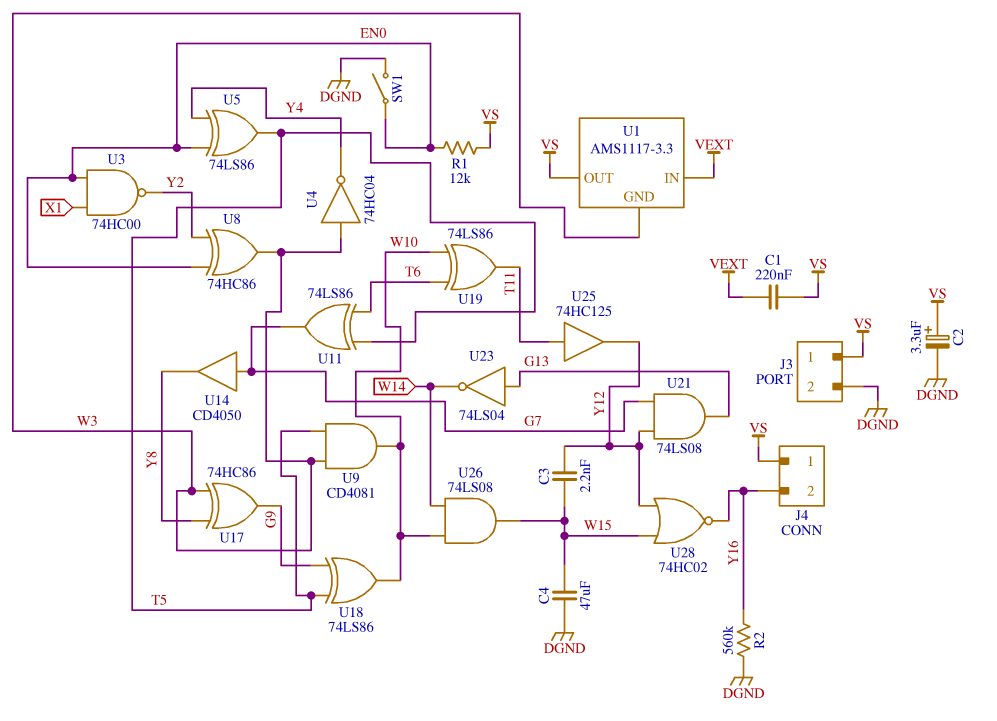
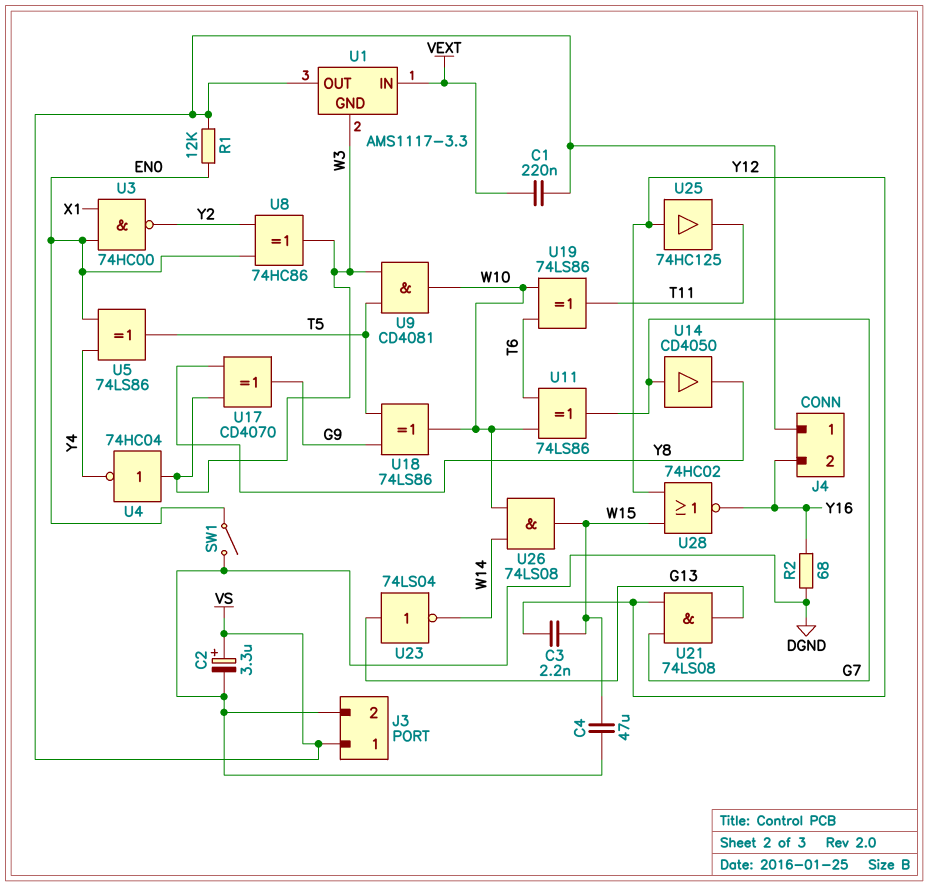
R2: 560k (DGND, Y16) -> 68 (DGND, Y16)
U11: XOR 74LS86 (in T5, in T6, out G7) -> XOR 74LS86 (in T6, in W10, out G7)
U17: XOR 74HC86 (in W3, in Y8, out G9) -> XOR CD4070 (in W3, in Y8, out G9)
U25: buffer 74HC125 (in T11, out Y12) -> buffer 74HC125 (in Y12, out T11)

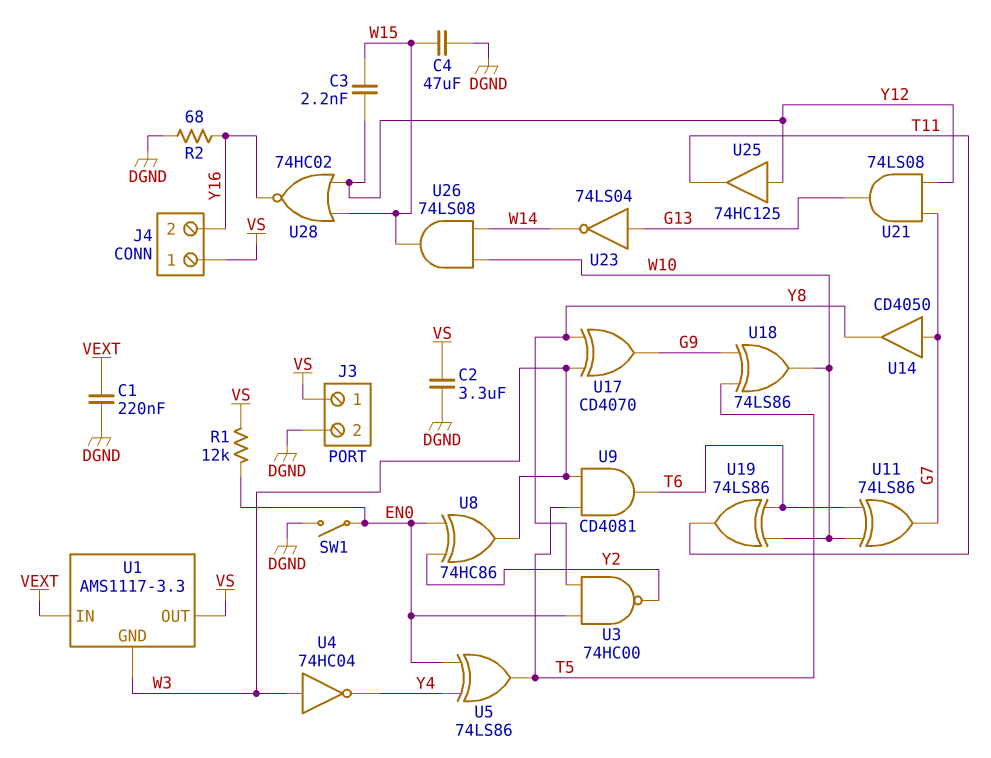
C1: 220nF (VEXT, VS) -> 220nF (DGND, VEXT)
C2: 3.3uF (plus VS, minus DGND) -> 3.3uF (DGND, VS)
U3: NAND 74HC00 (in EN0, in X1, out Y2) -> NAND 74HC00 (in EN0, in Y8, out Y2)
U9: AND CD4081 (in T5, in W3, out W10) -> AND CD4081 (in T5, in W3, out T6)

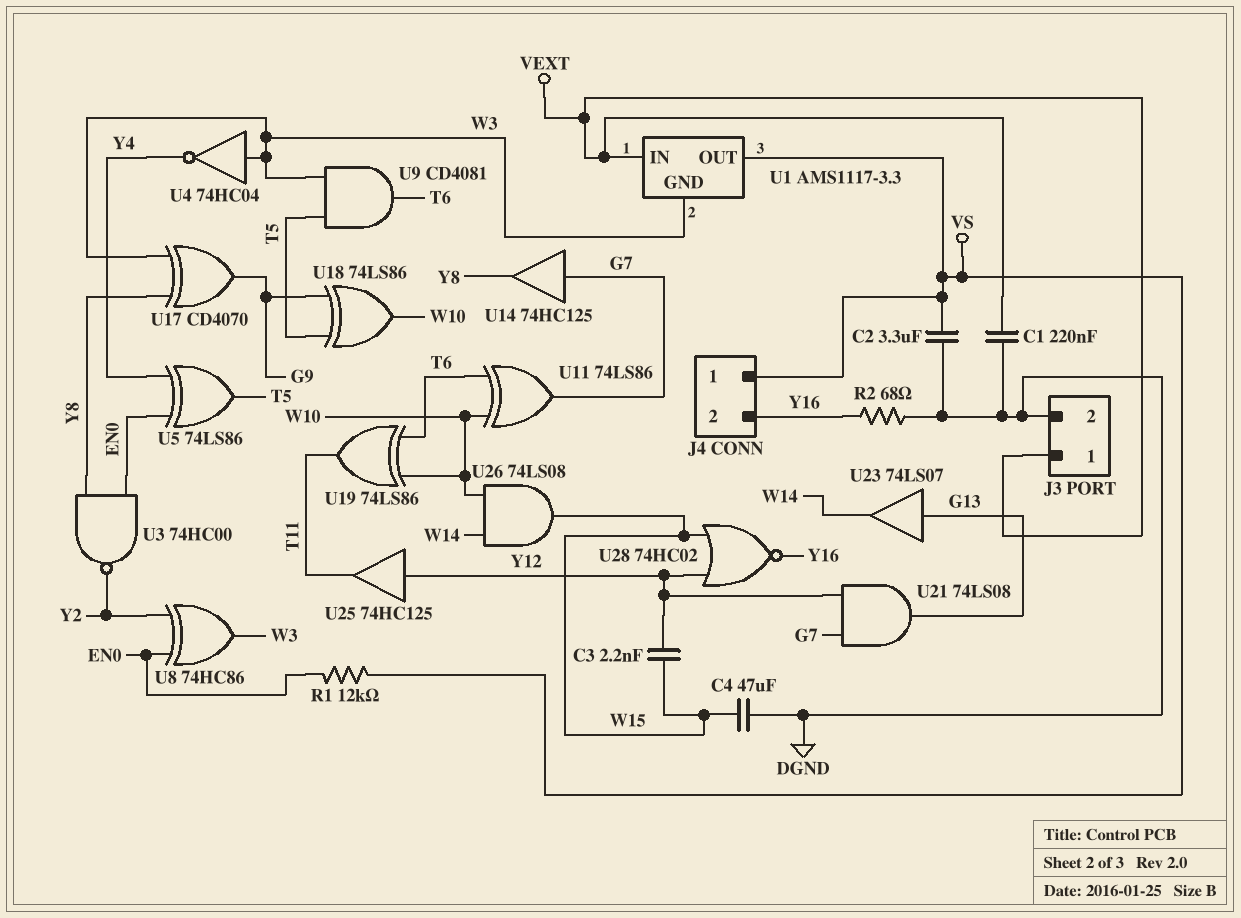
J3 pin 1: VS -> VEXT
SW1: switch (DGND, EN0) -> none
U14: buffer CD4050 (in G7, out Y8) -> buffer 74HC125 (in G7, out Y8)
U23: NOT 74LS04 (in G13, out W14) -> buffer 74LS07 (in G13, out W14)

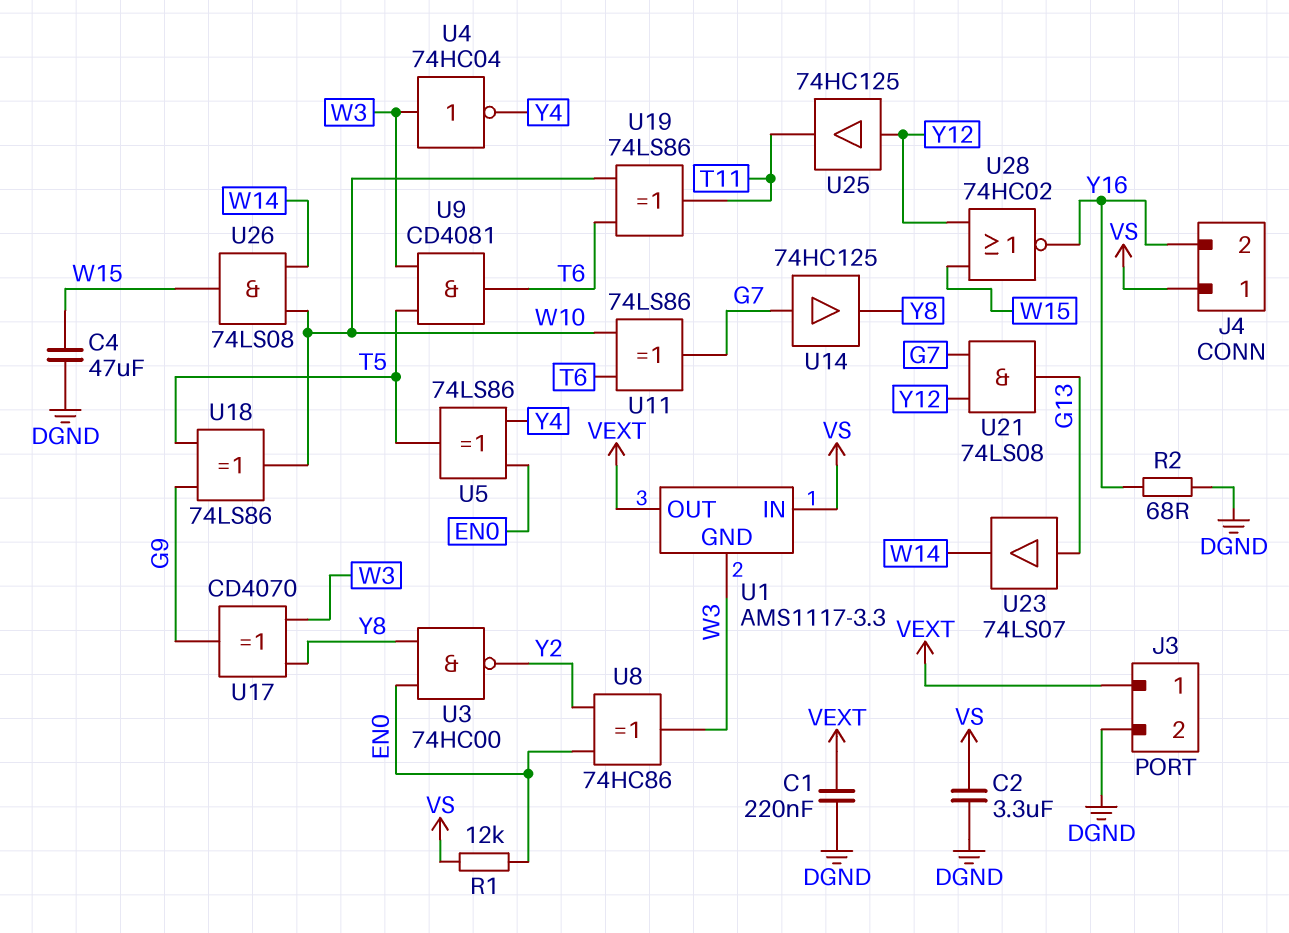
C3: 2.2nF (W15, Y12) -> none
U1 pin IN: VEXT -> VS
U1 pin OUT: VS -> VEXT

